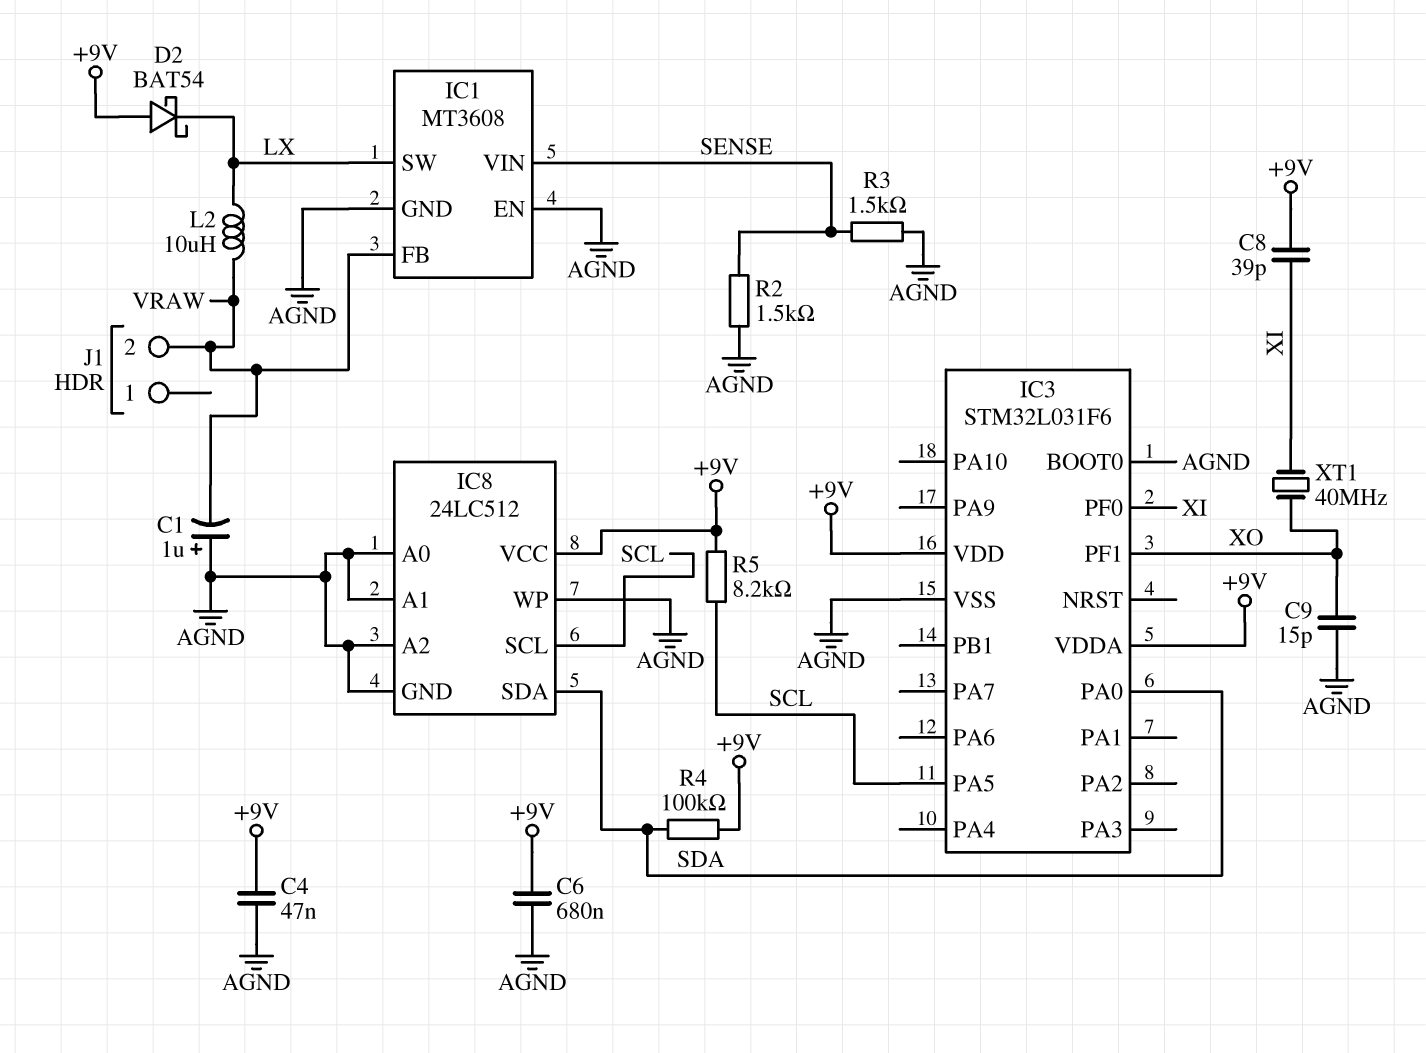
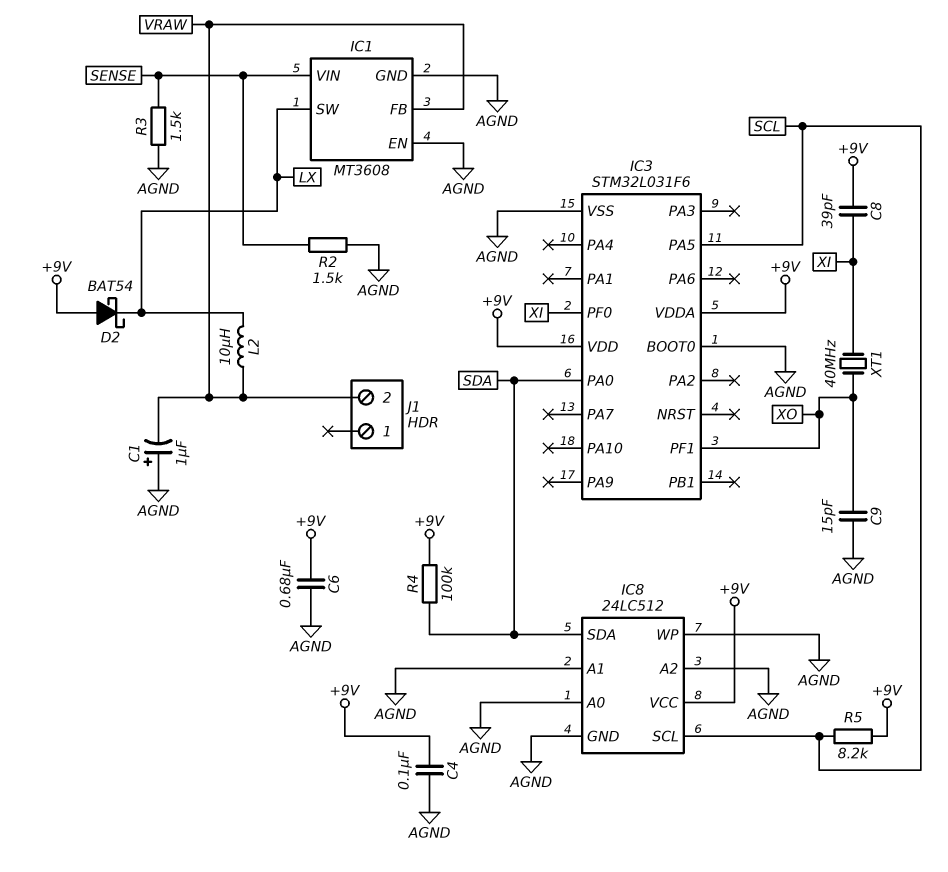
C4: 47nF (+9V, AGND) -> 100nF (+9V, AGND)

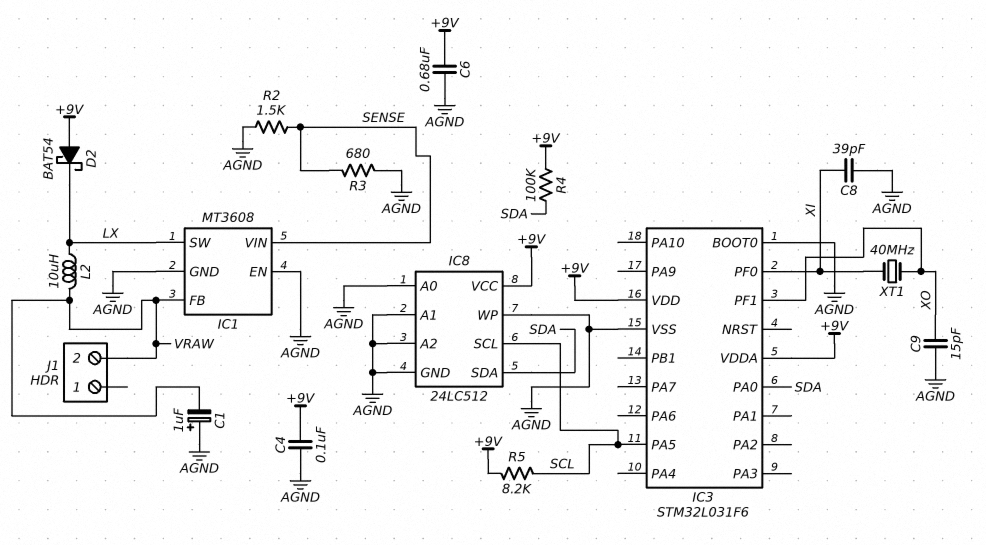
C8: 39pF (+9V, XI) -> 39pF (AGND, XI)
R3: 1.5k (AGND, SENSE) -> 680 (AGND, SENSE)

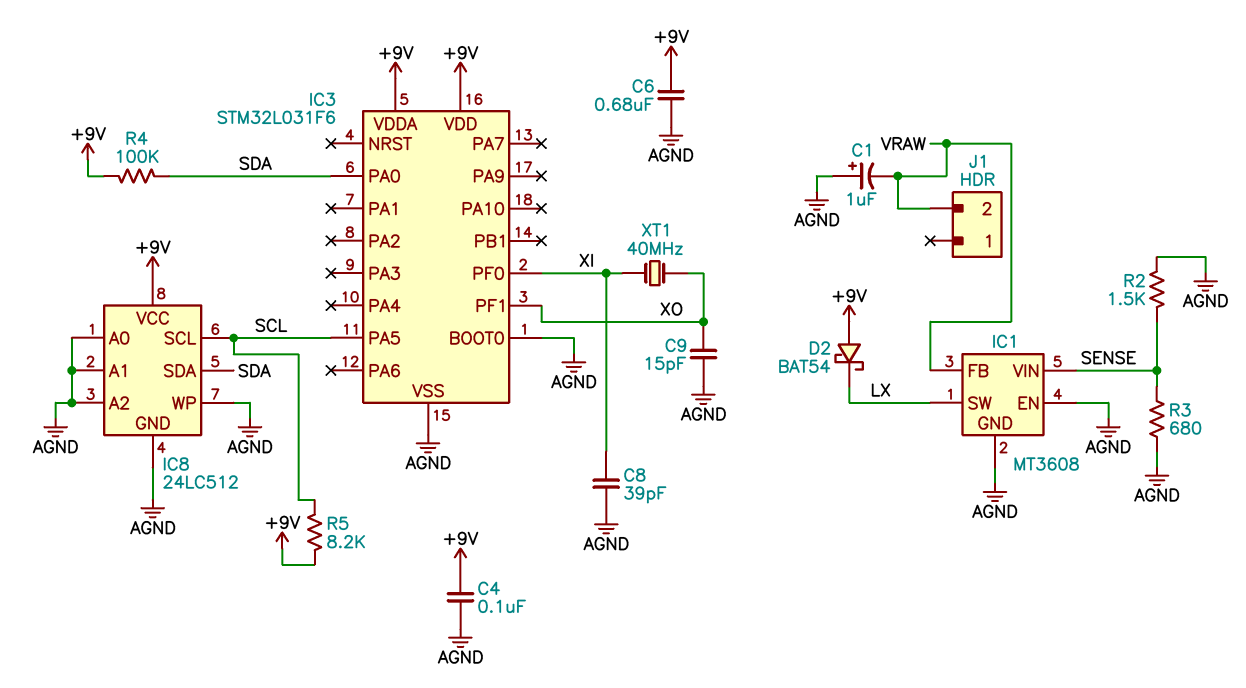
L2: 10uH (LX, VRAW) -> none

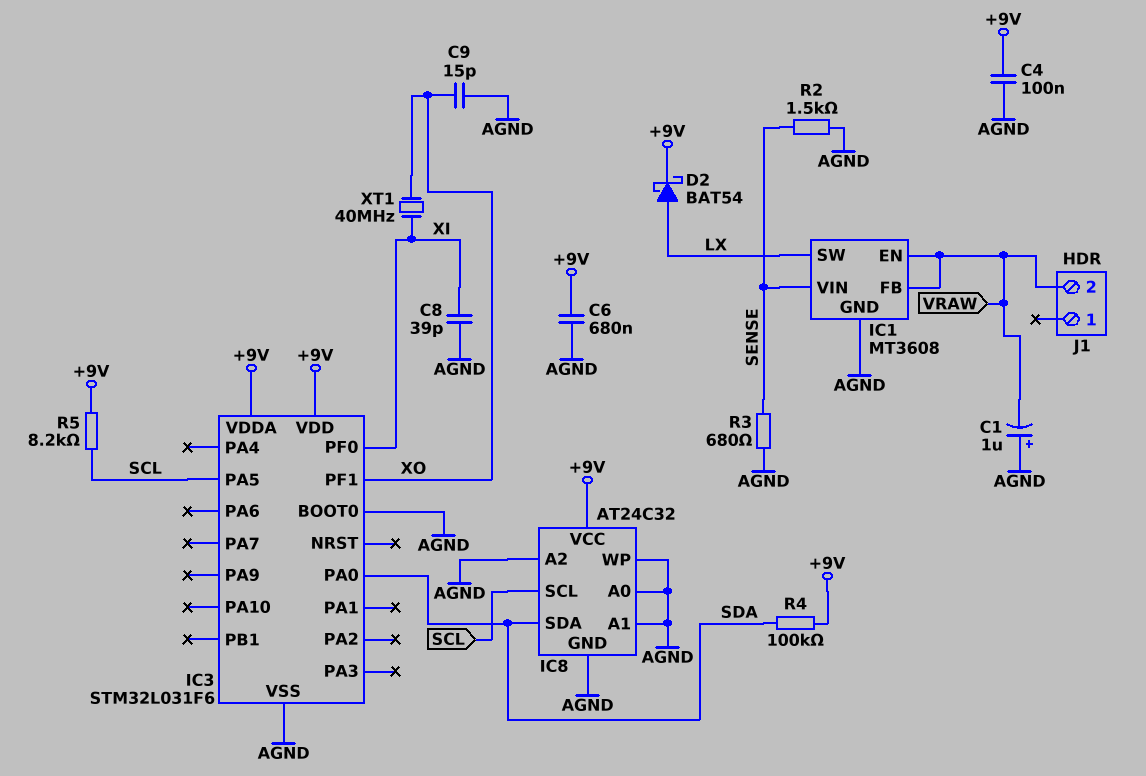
D2: schottky BAT54 (A +9V, K LX) -> schottky BAT54 (A LX, K +9V)
IC1 pin EN: AGND -> VRAW
IC8: 24LC512 -> AT24C32

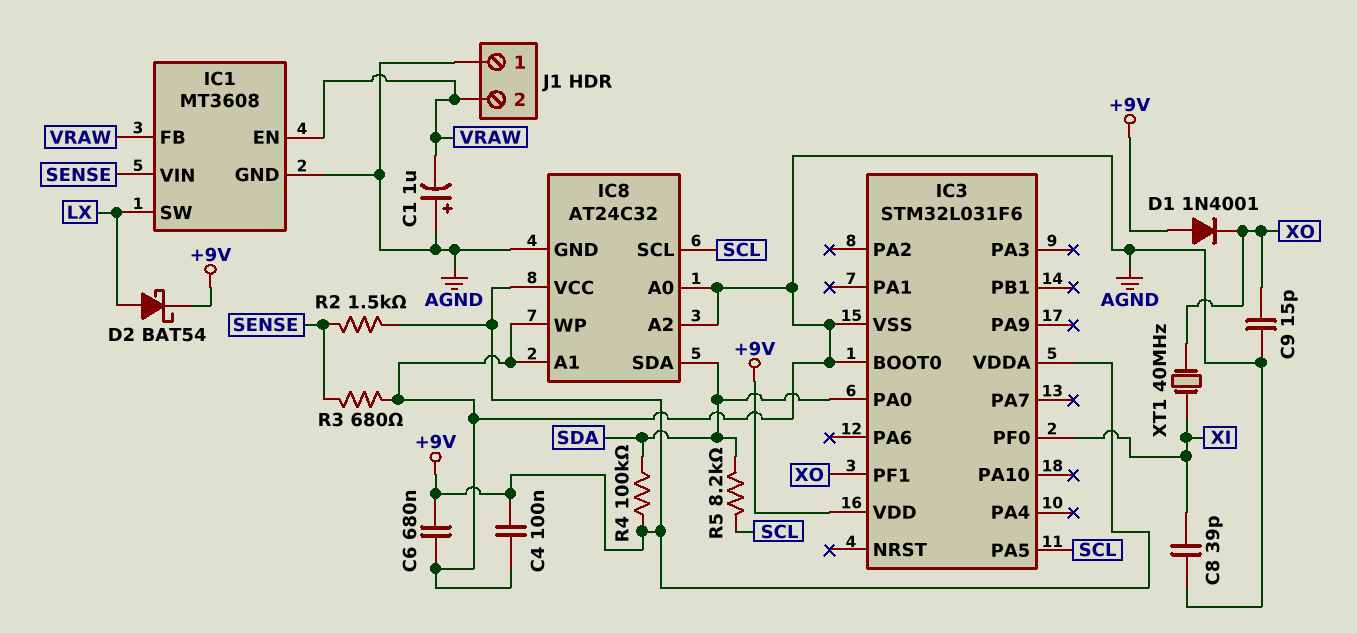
D1: none -> diode 1N4001 (A +9V, K XO)
J1 pin 1: none -> AGND
R2: 1.5k (AGND, SENSE) -> 1.5k (+9V, SENSE)
R5: 8.2k (+9V, SCL) -> 8.2k (SCL, SDA)

